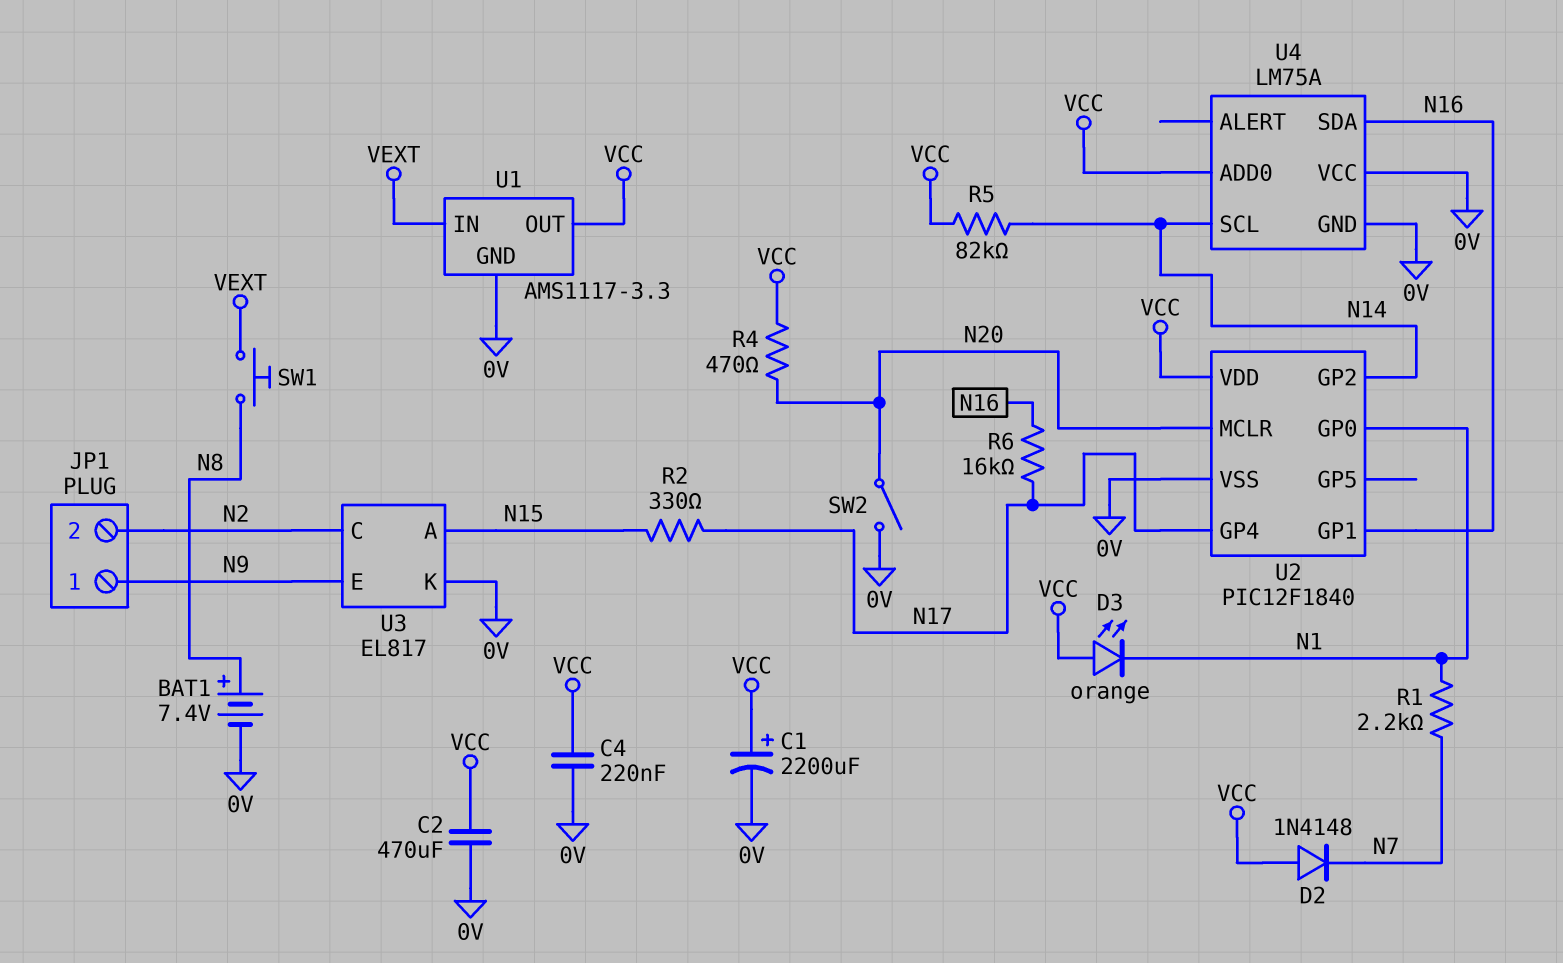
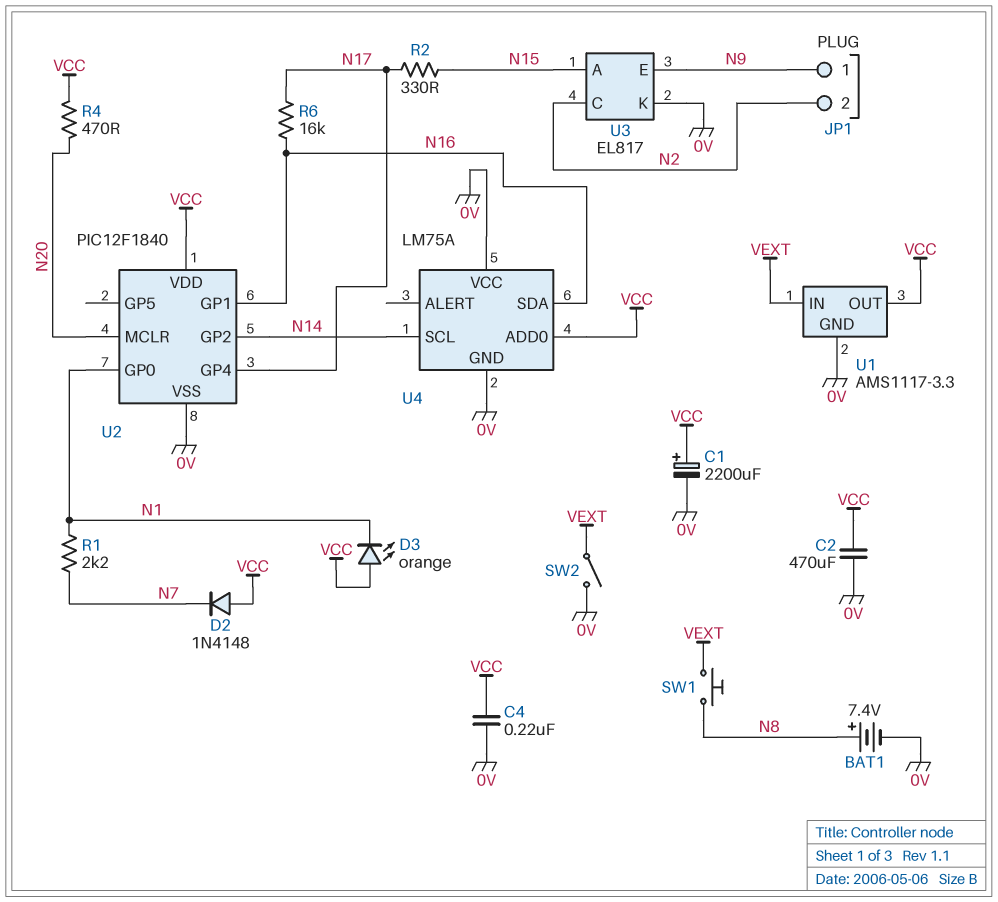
R5: 82k (N14, VCC) -> none
SW2: switch (0V, N20) -> switch (0V, VEXT)

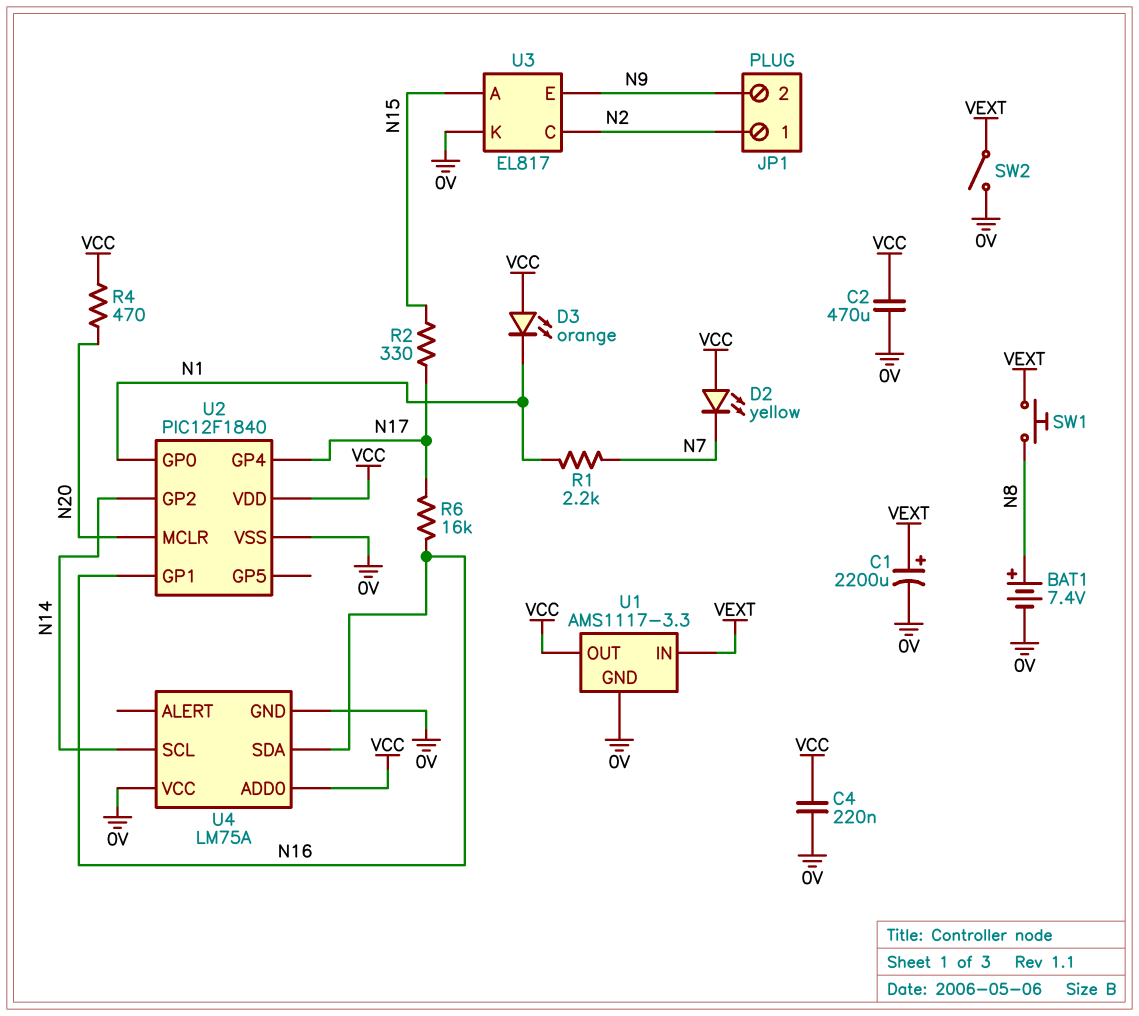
C1: 2200uF (plus VCC, minus 0V) -> 2200uF (plus VEXT, minus 0V)
D2: diode 1N4148 (A VCC, K N7) -> LED yellow (A VCC, K N7)
JP1 pin 1: N9 -> N2
JP1 pin 2: N2 -> N9

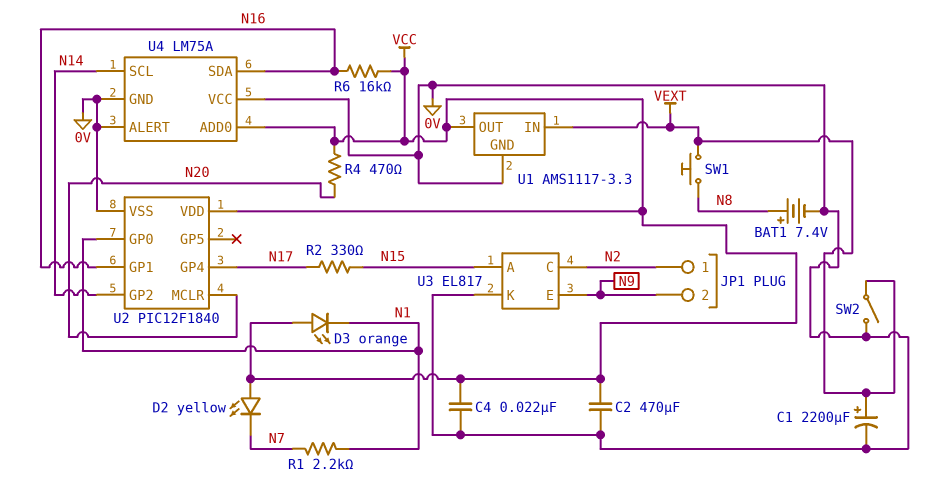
C4: 220nF (0V, VCC) -> 22nF (0V, VCC)
R6: 16k (N16, N17) -> 16k (N16, VCC)
U4 pin ALERT: none -> 0V

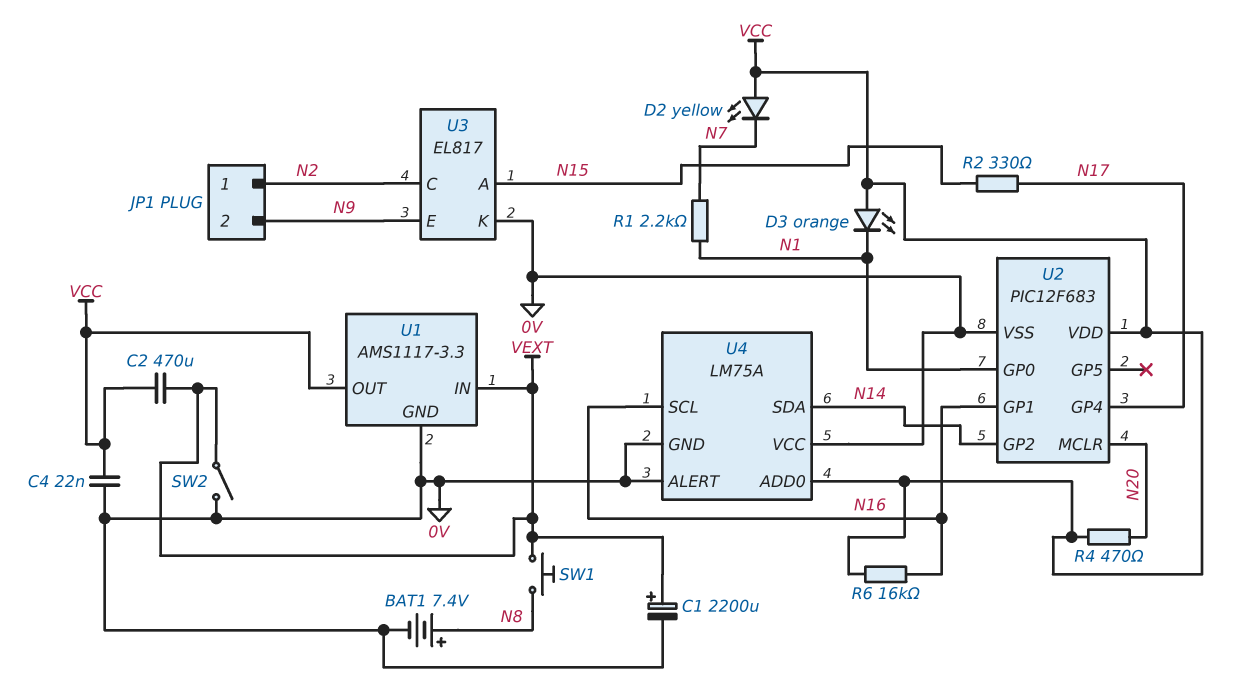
C2: 470uF (0V, VCC) -> 470uF (VCC, VEXT)
U2: PIC12F1840 -> PIC12F683
U4 pin SCL: N14 -> N16
U4 pin SDA: N16 -> N14

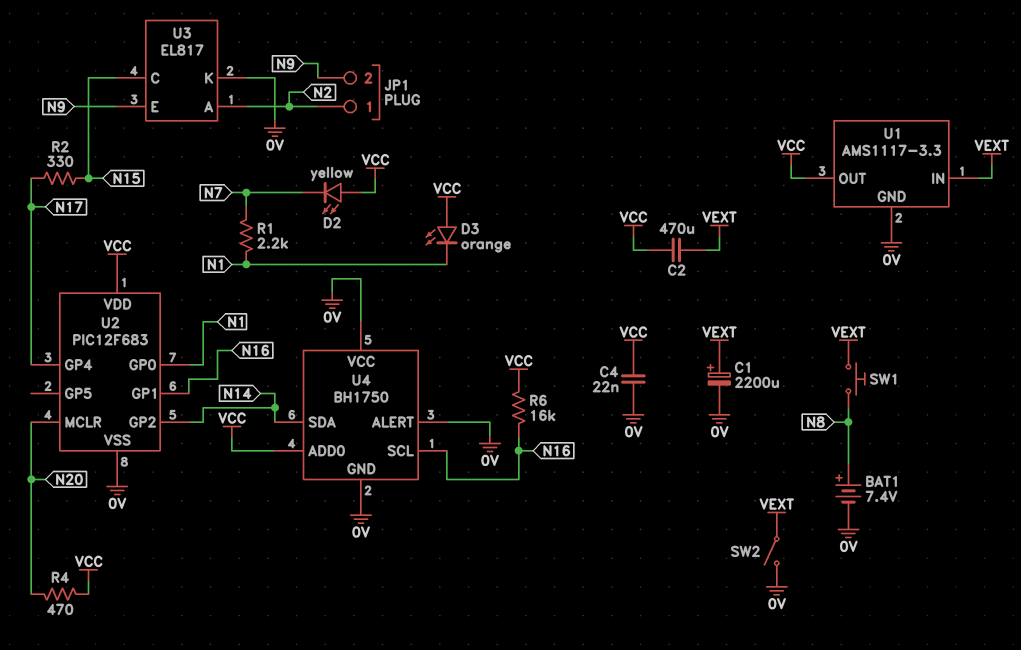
U3 pin A: N15 -> N2
U3 pin C: N2 -> N15
U4: LM75A -> BH1750

